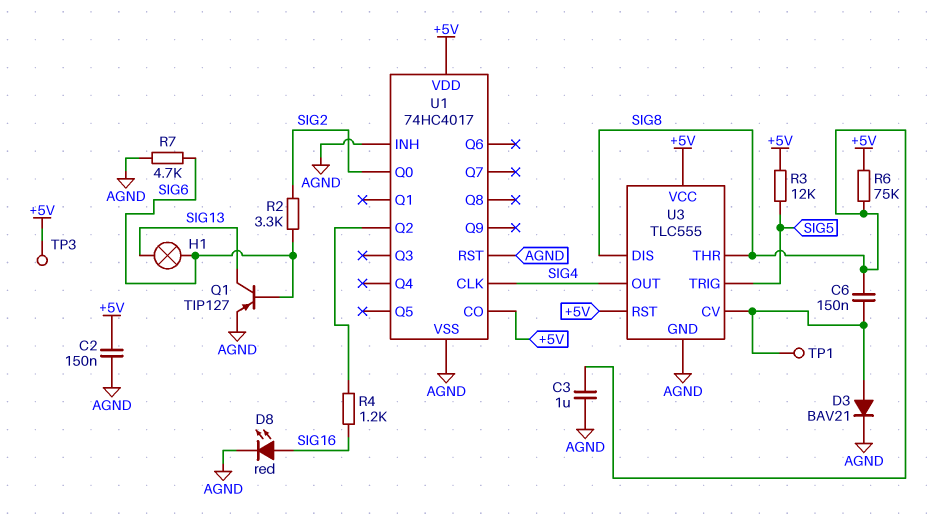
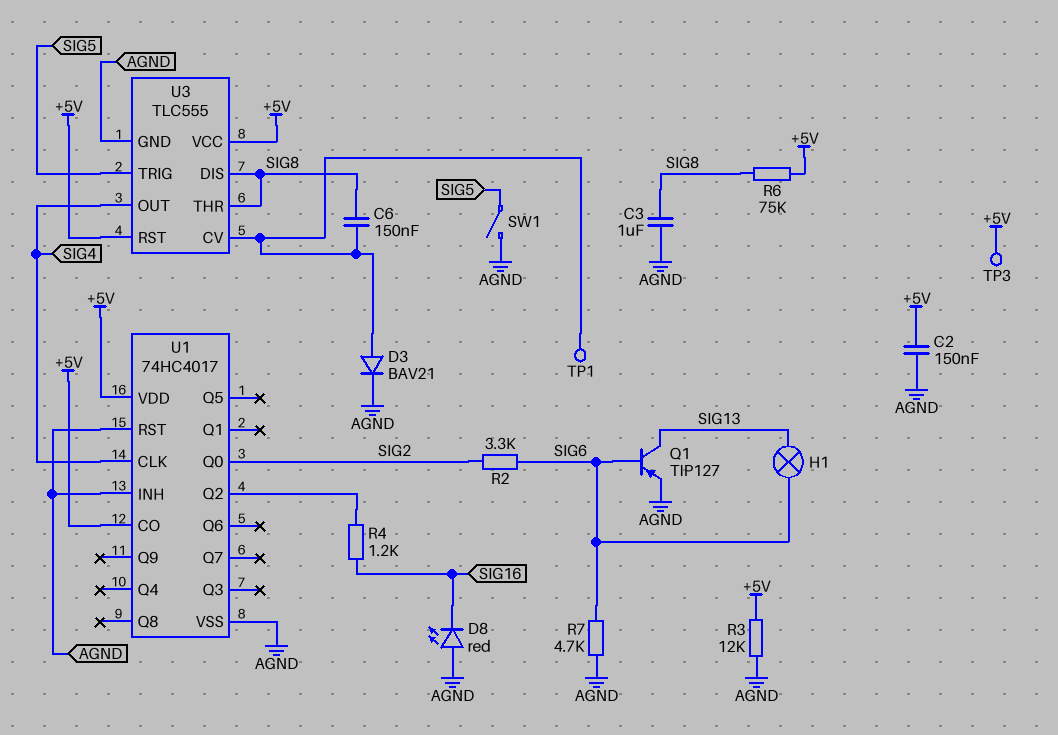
D8: LED red (A SIG16, K AGND) -> LED red (A AGND, K SIG16)
R3: 12k (+5V, SIG5) -> 12k (+5V, AGND)
SW1: none -> switch (AGND, SIG5)

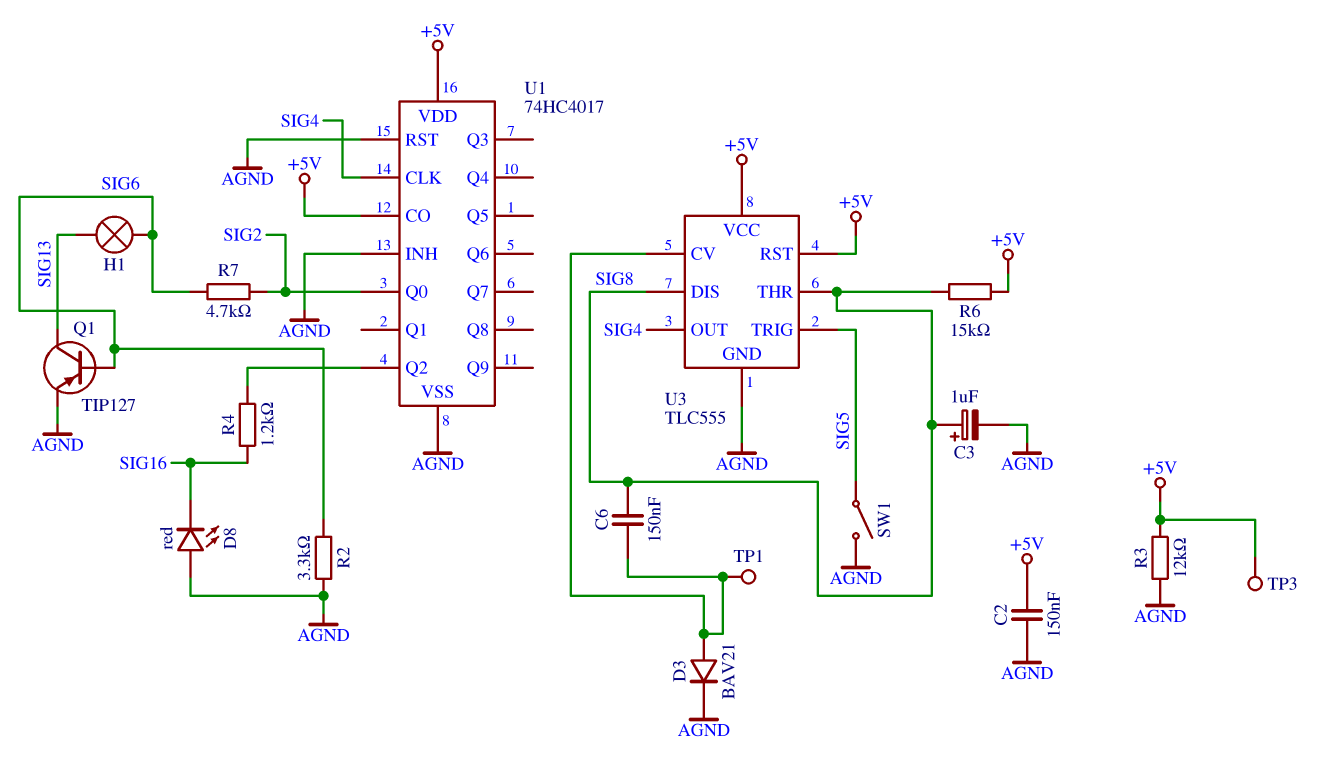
C3: 1uF (AGND, SIG8) -> 1uF (plus SIG8, minus AGND)
R2: 3.3k (SIG2, SIG6) -> 3.3k (AGND, SIG6)
R6: 75k (+5V, SIG8) -> 15k (+5V, SIG8)
R7: 4.7k (AGND, SIG6) -> 4.7k (SIG2, SIG6)

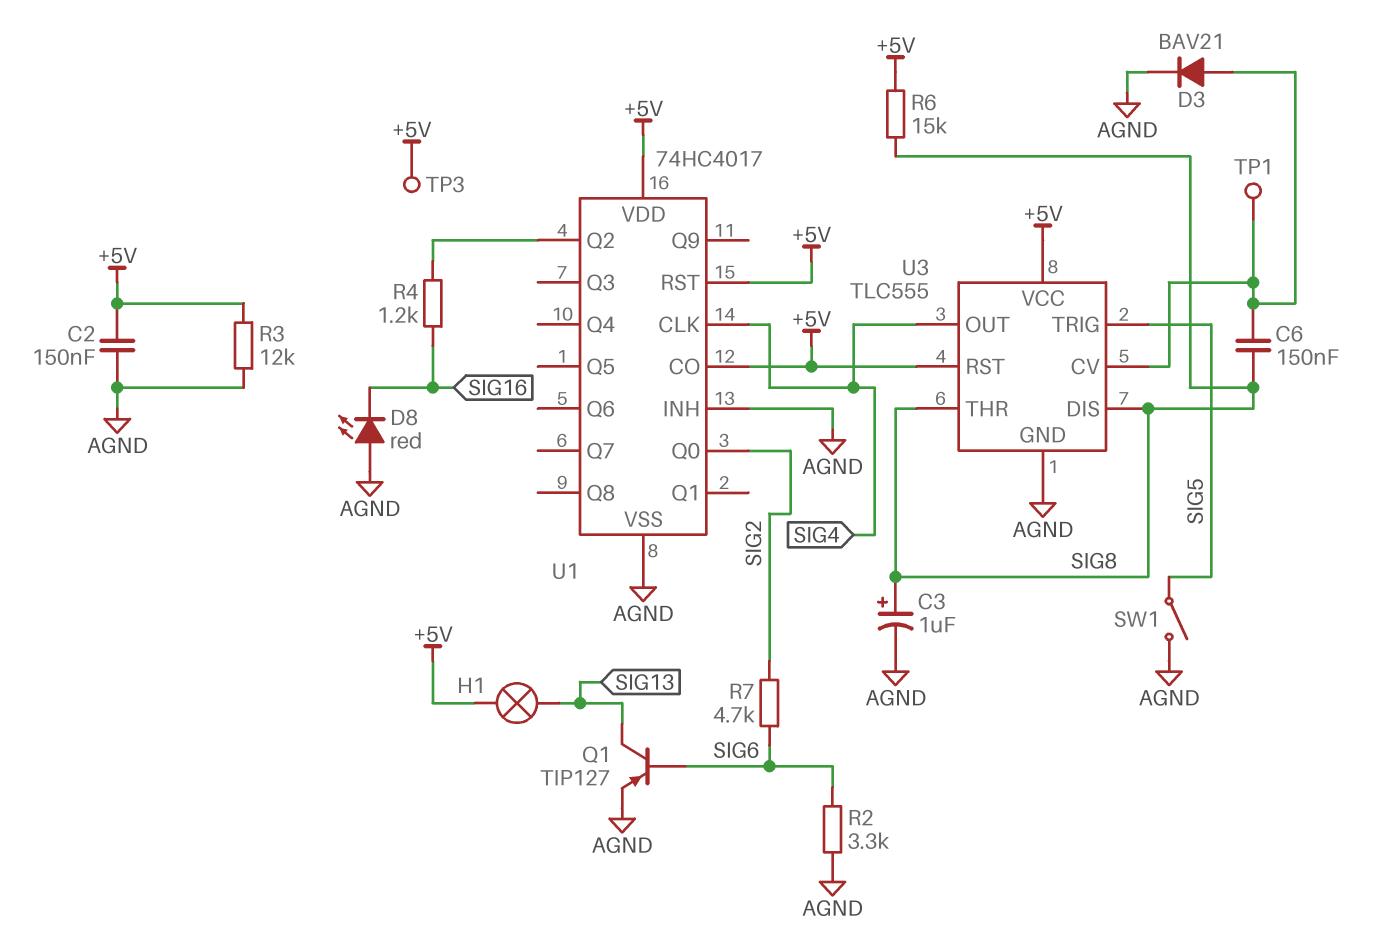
H1: lamp (SIG6, SIG13) -> lamp (+5V, SIG13)
U1 pin RST: AGND -> +5V

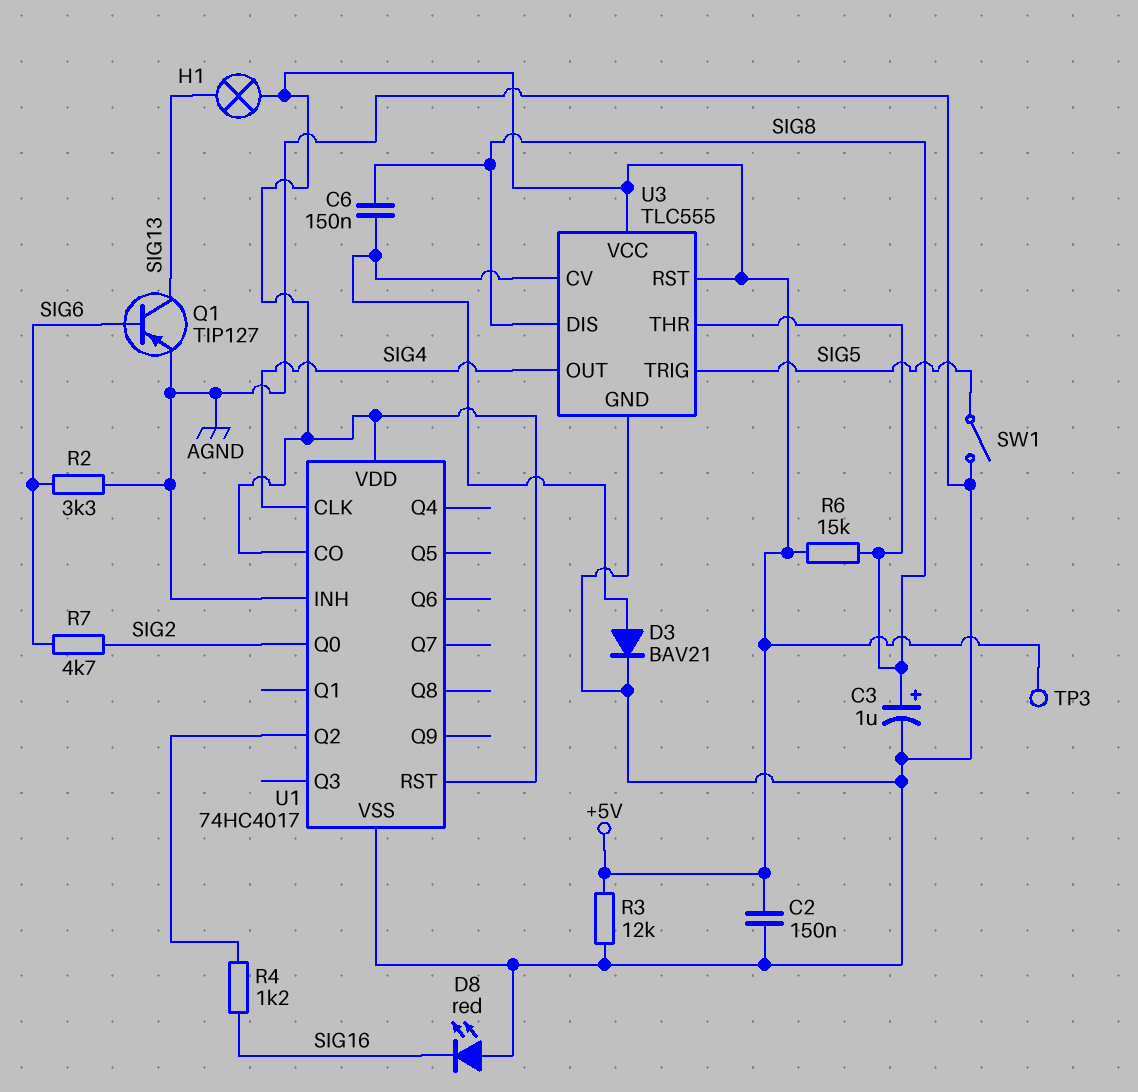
TP1: test point (U3/CV) -> none

